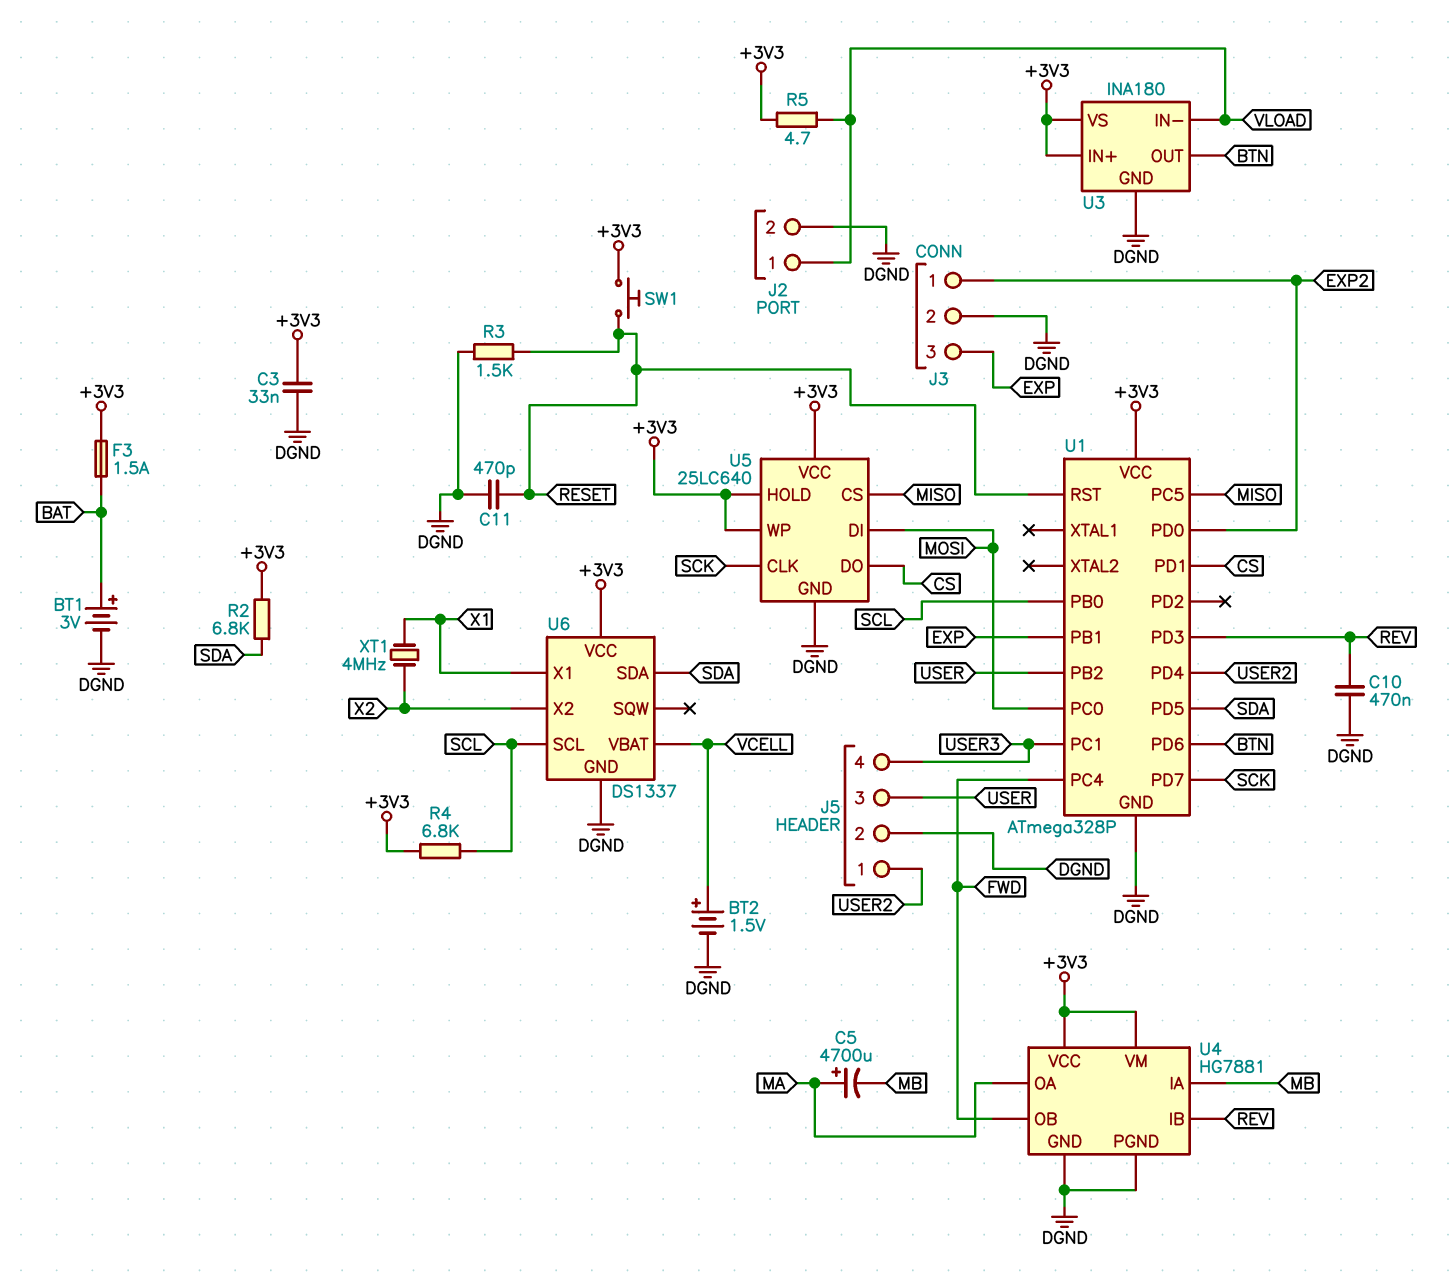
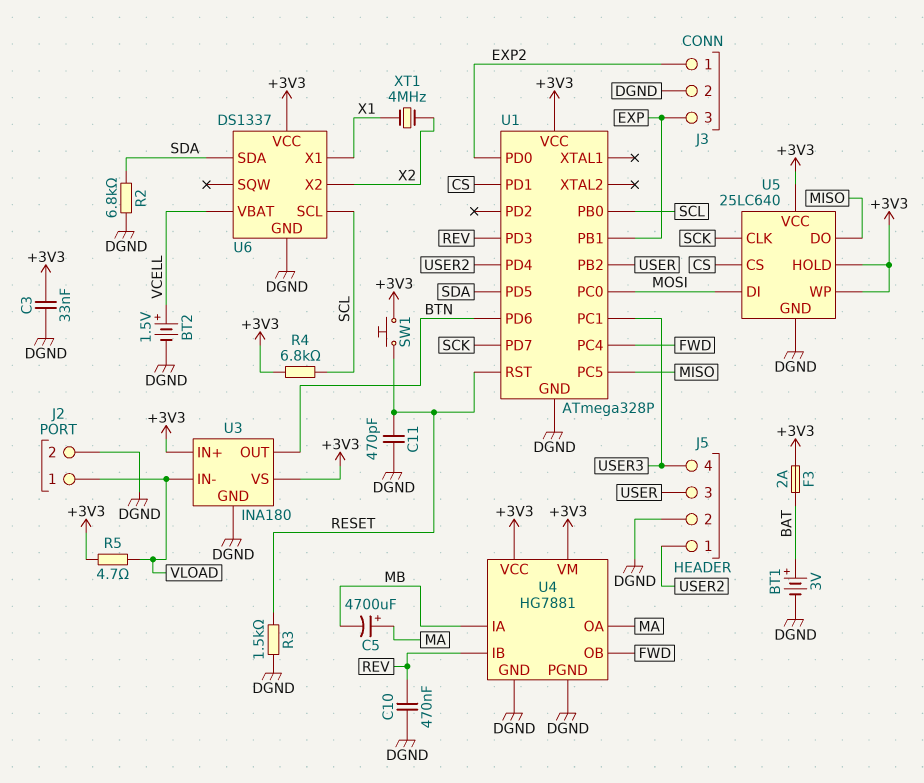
F3: 1.5A (+3V3, BAT) -> 2A (+3V3, BAT)
R2: 6.8k (+3V3, SDA) -> 6.8k (DGND, SDA)
U5 pin CS: MISO -> CS
U5 pin DO: CS -> MISO

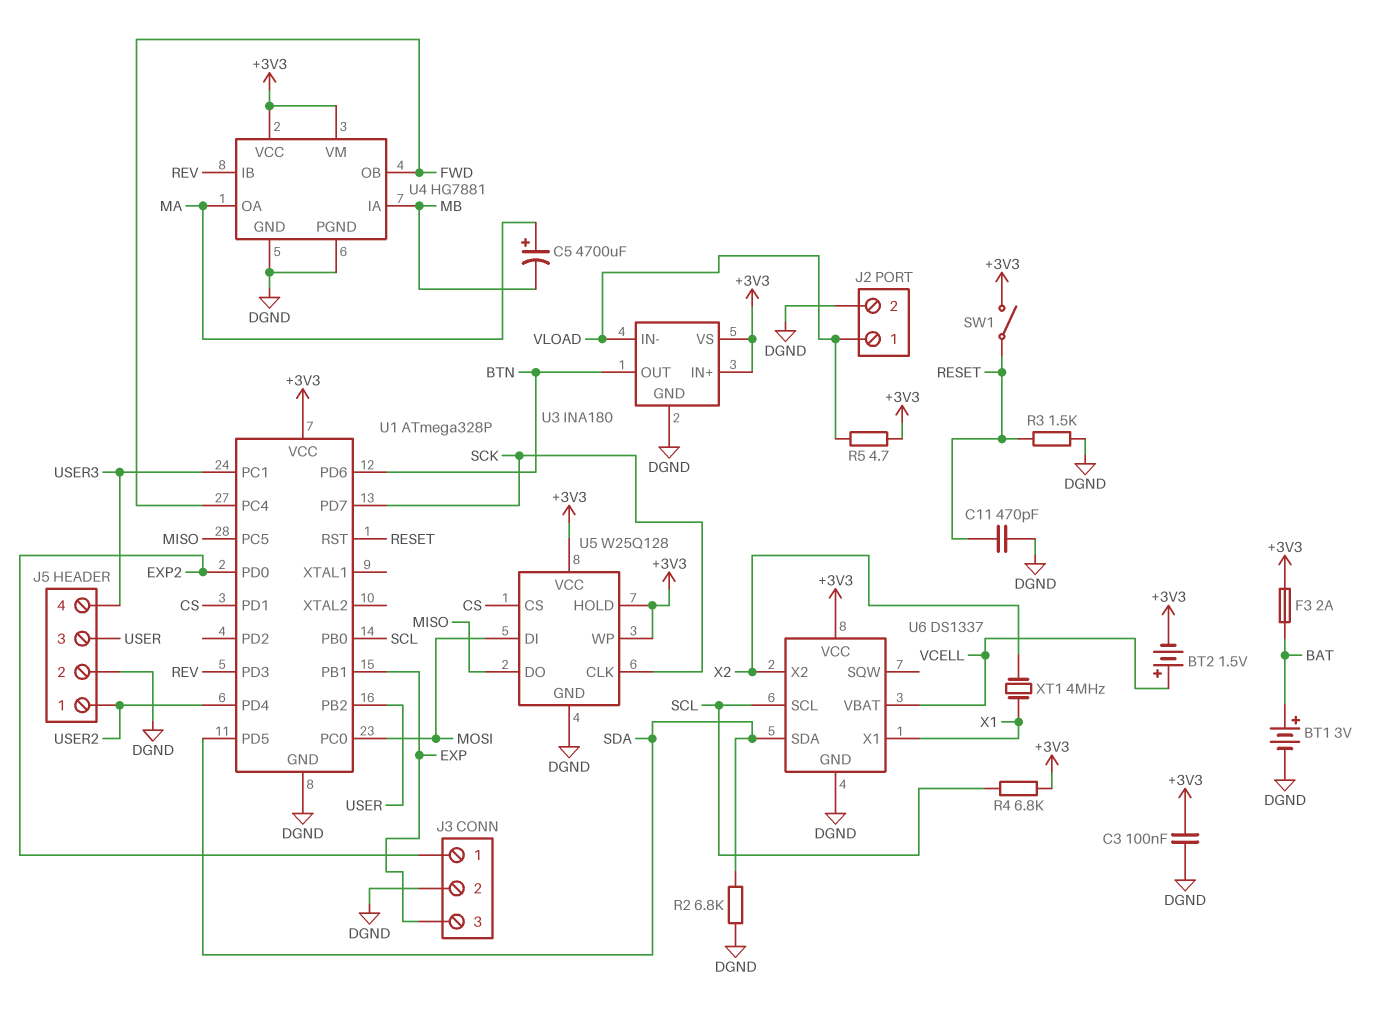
BT2: 1.5V (plus VCELL, minus DGND) -> 1.5V (plus VCELL, minus +3V3)
C3: 33nF (+3V3, DGND) -> 100nF (+3V3, DGND)
C10: 470nF (DGND, REV) -> none
SW1: button (+3V3, RESET) -> switch (+3V3, RESET)
U5: 25LC640 -> W25Q128

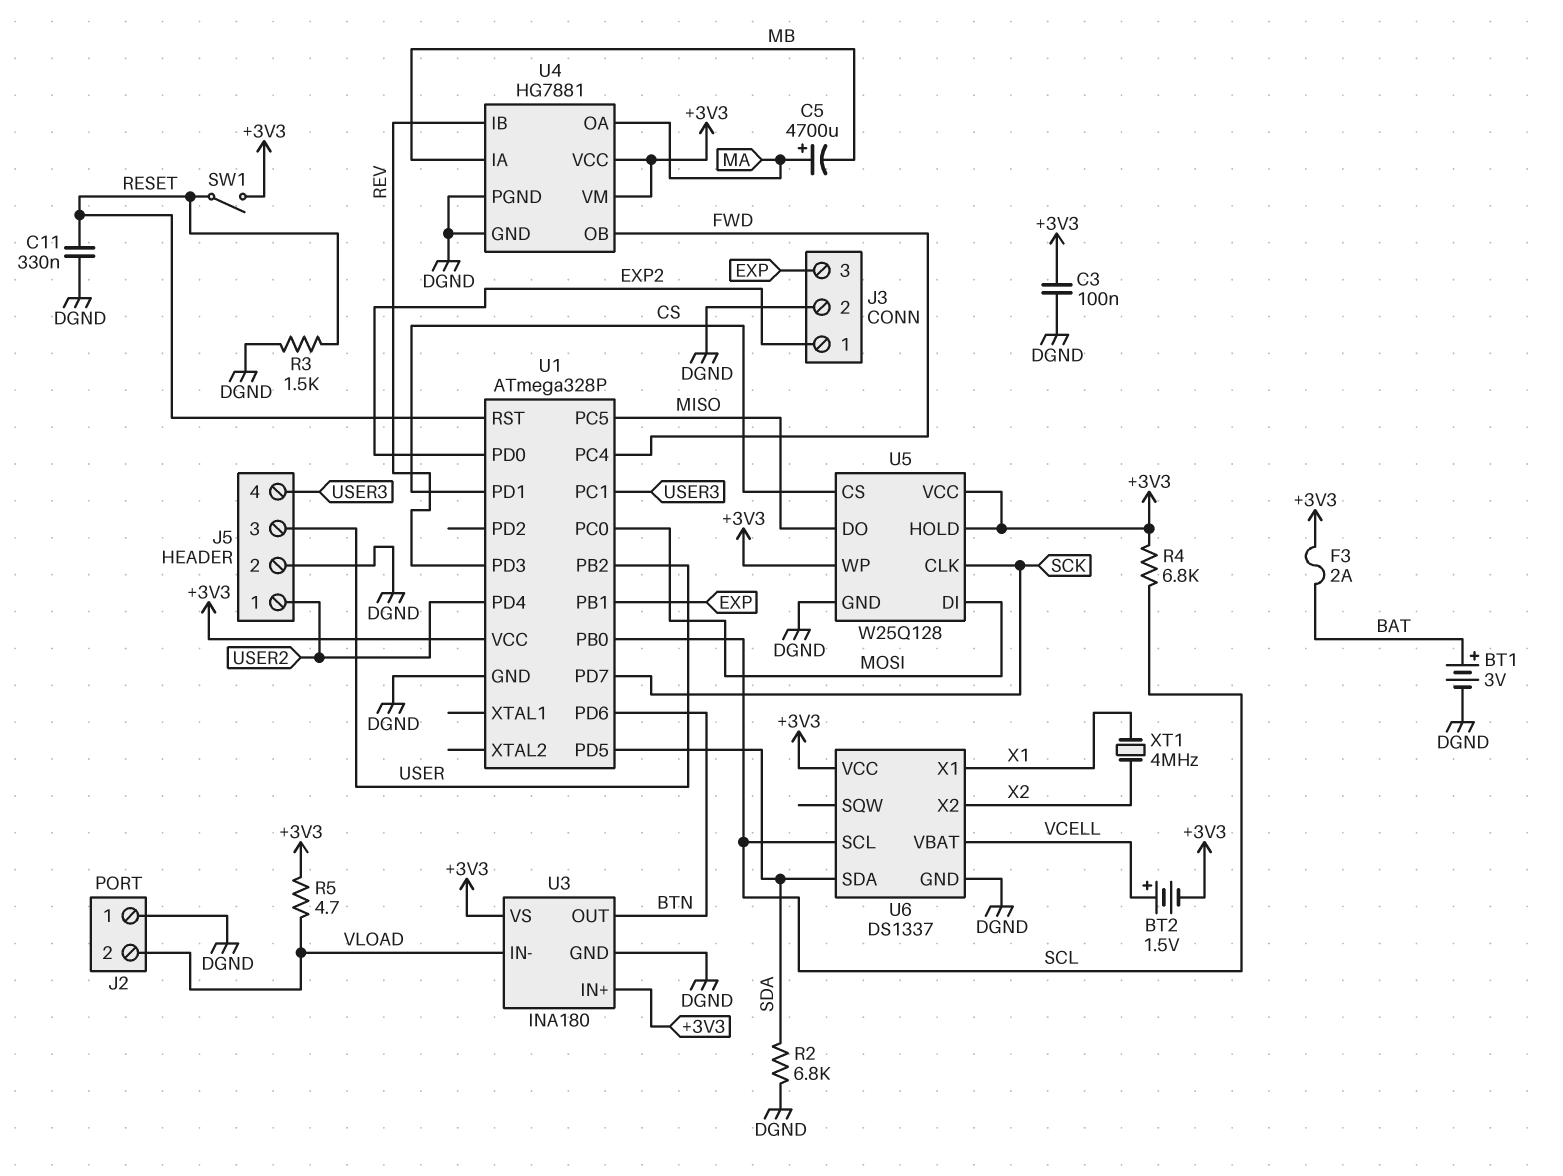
C11: 470pF (DGND, RESET) -> 330nF (DGND, RESET)
J2 pin 1: VLOAD -> DGND
J2 pin 2: DGND -> VLOAD

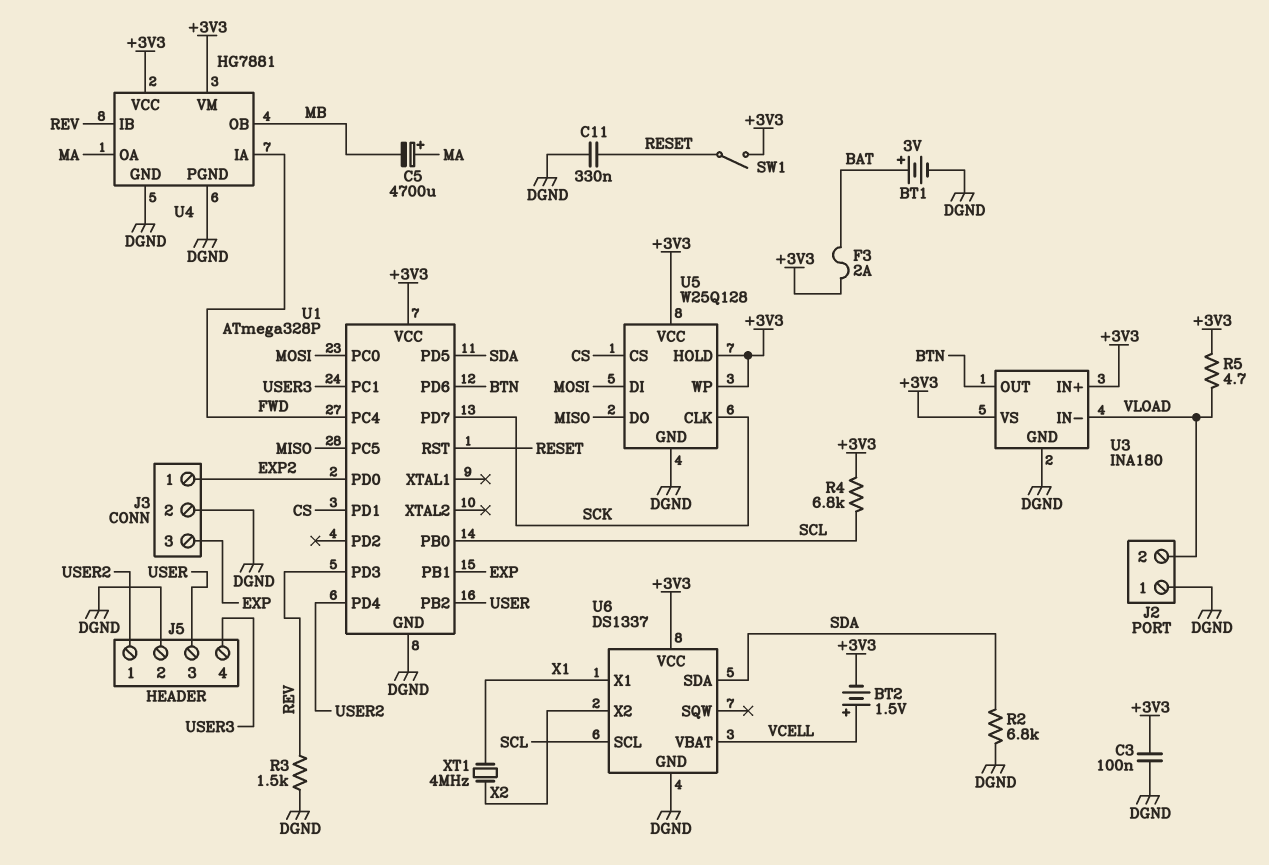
R3: 1.5k (DGND, RESET) -> 1.5k (DGND, REV)
U4 pin IA: MB -> FWD
U4 pin OB: FWD -> MB

